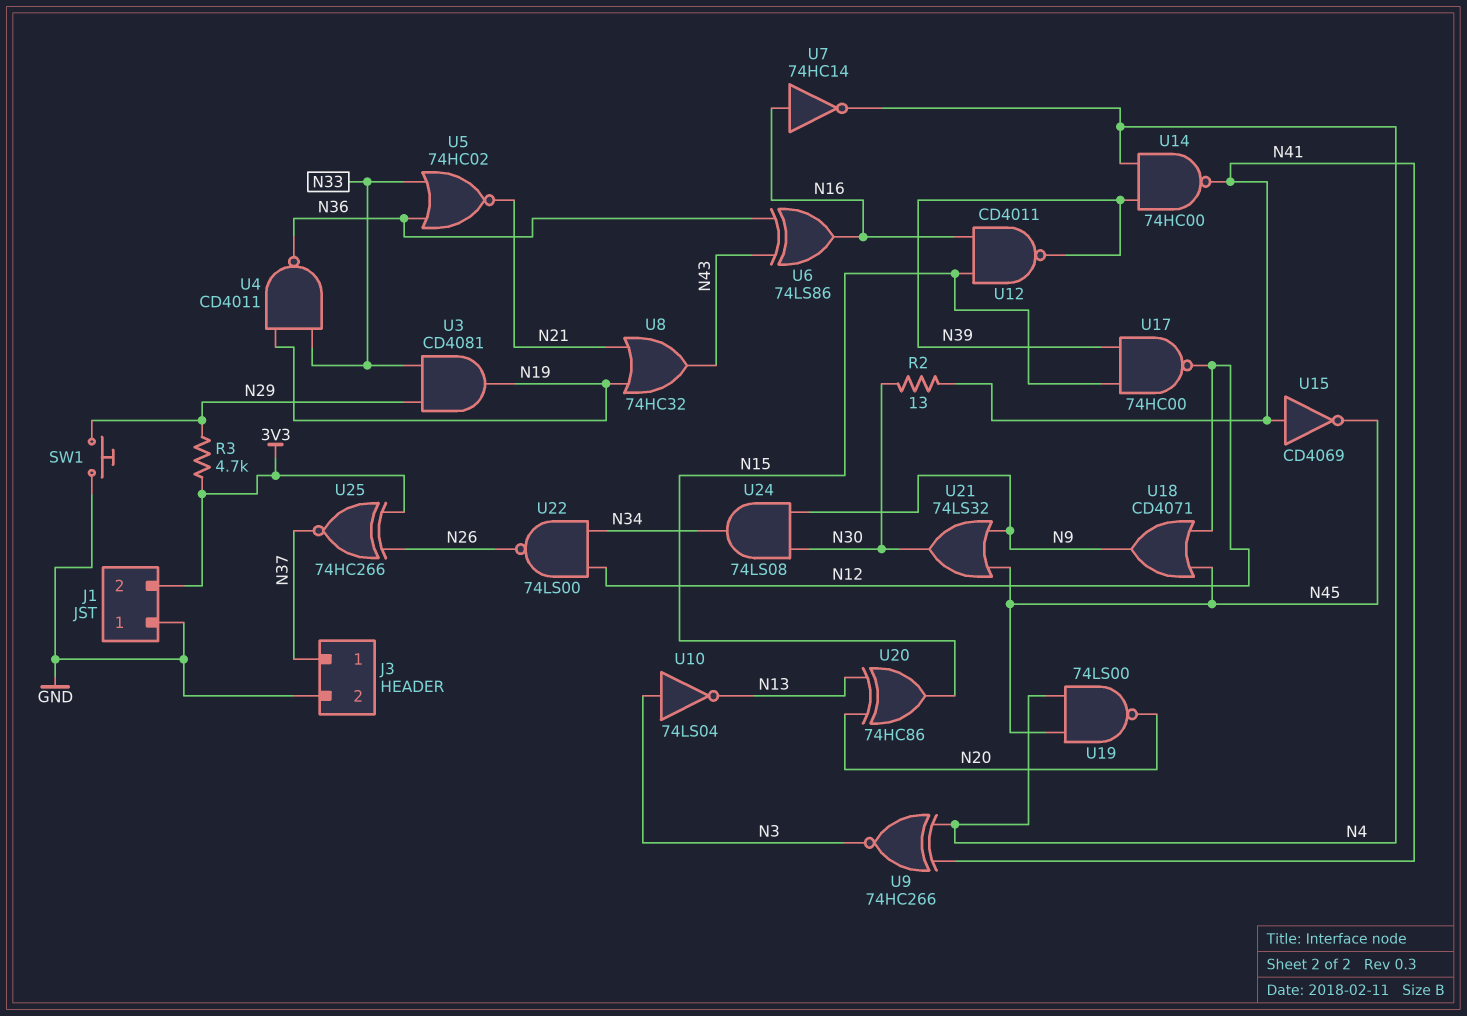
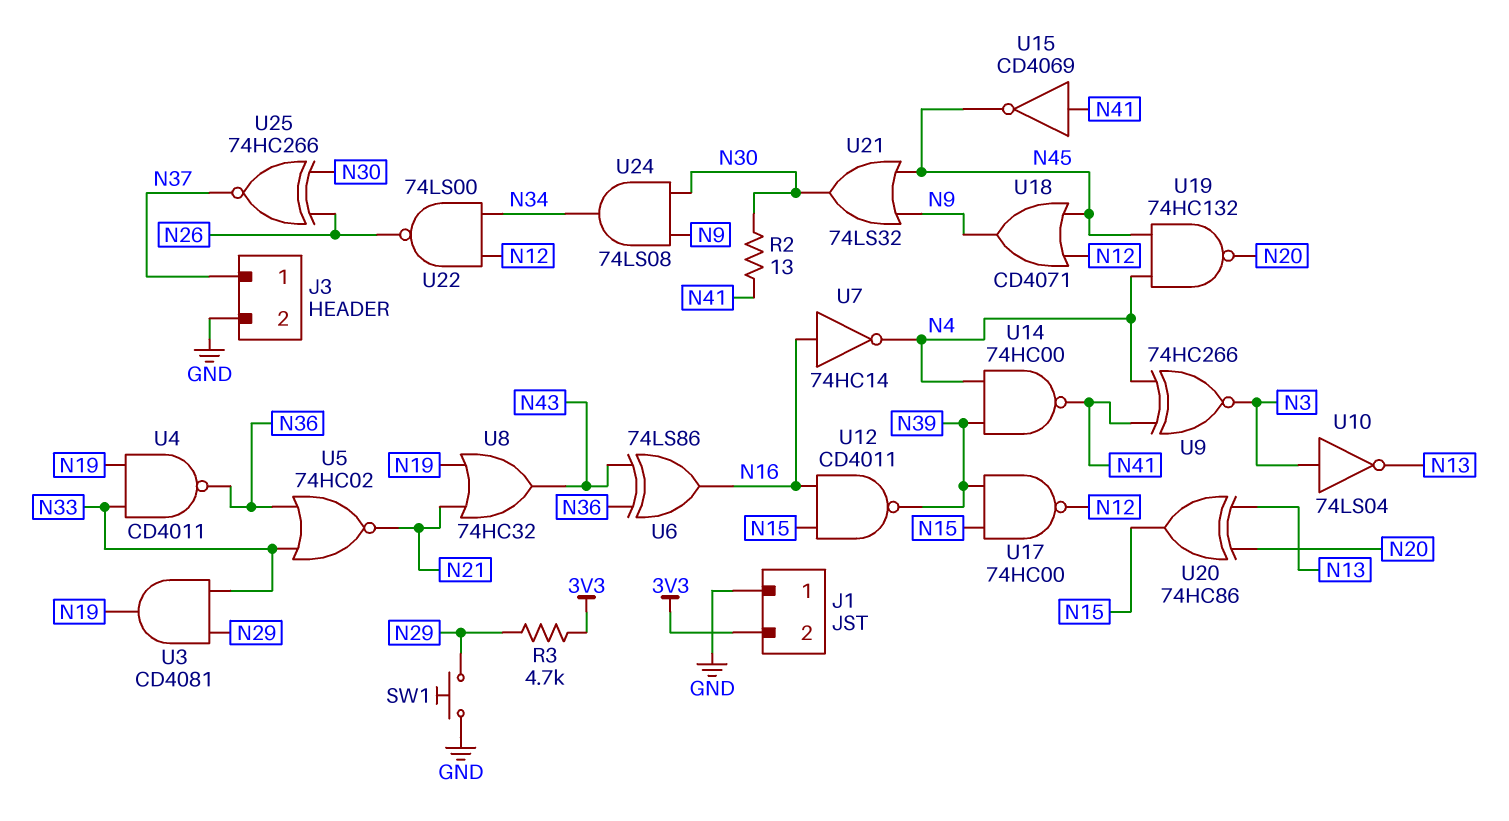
U19: NAND 74LS00 (in N4, in N45, out N20) -> NAND 74HC132 (in N4, in N45, out N20)
U25: XNOR 74HC266 (in 3V3, in N26, out N37) -> XNOR 74HC266 (in N26, in N30, out N37)

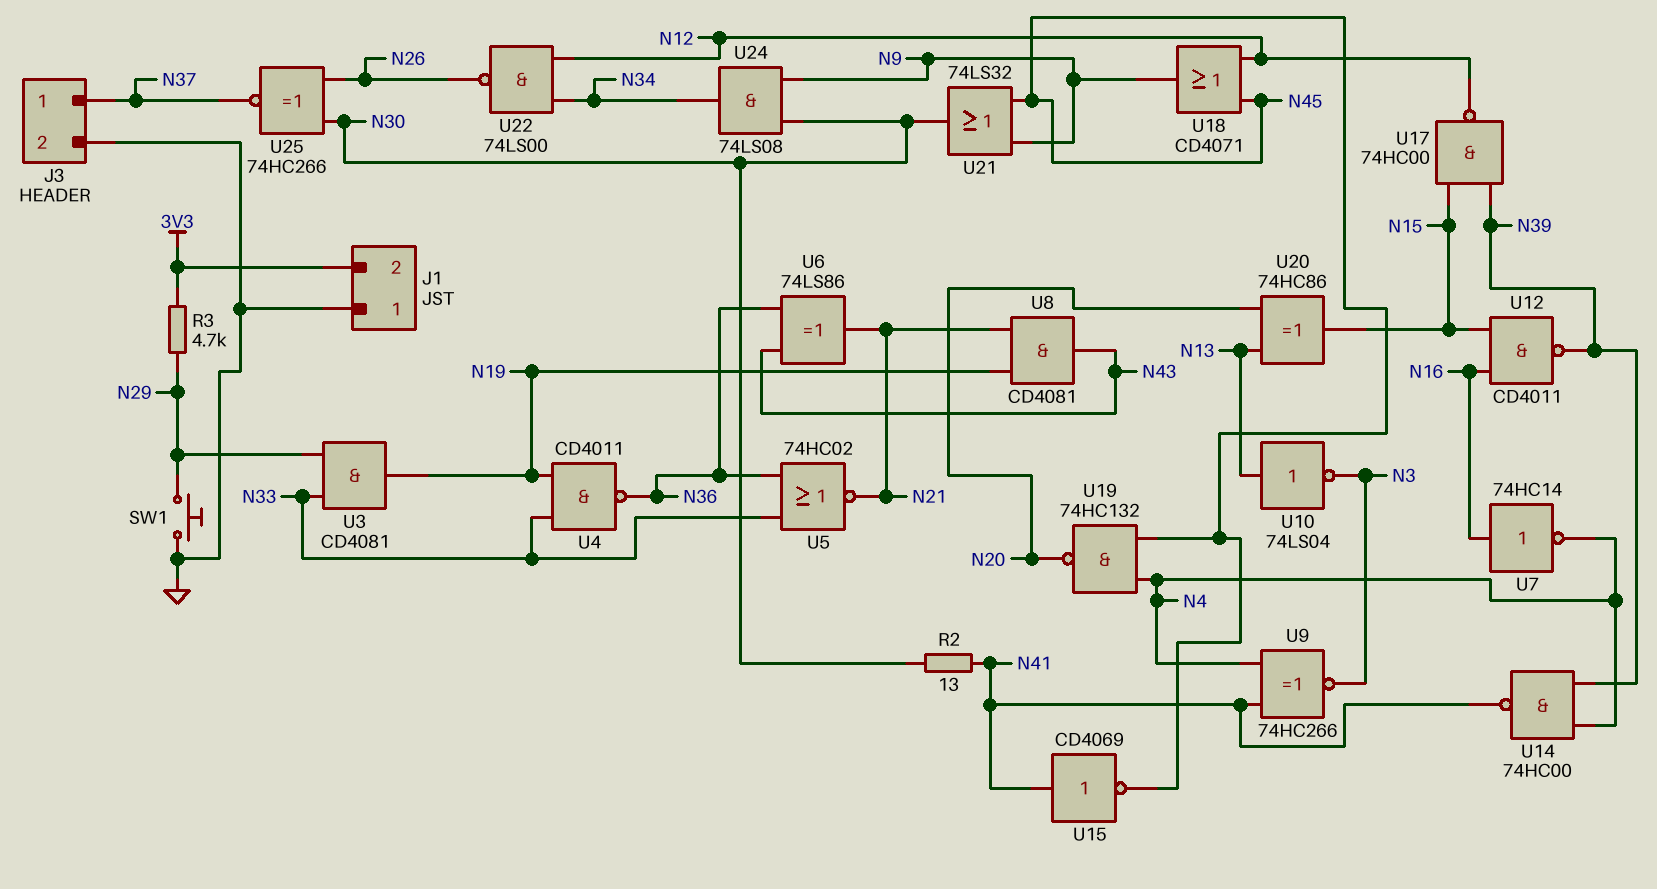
U6: XOR 74LS86 (in N36, in N43, out N16) -> XOR 74LS86 (in N36, in N43, out N21)
U8: OR 74HC32 (in N19, in N21, out N43) -> AND CD4081 (in N19, in N21, out N43)
U10: NOT 74LS04 (in N3, out N13) -> NOT 74LS04 (in N13, out N3)

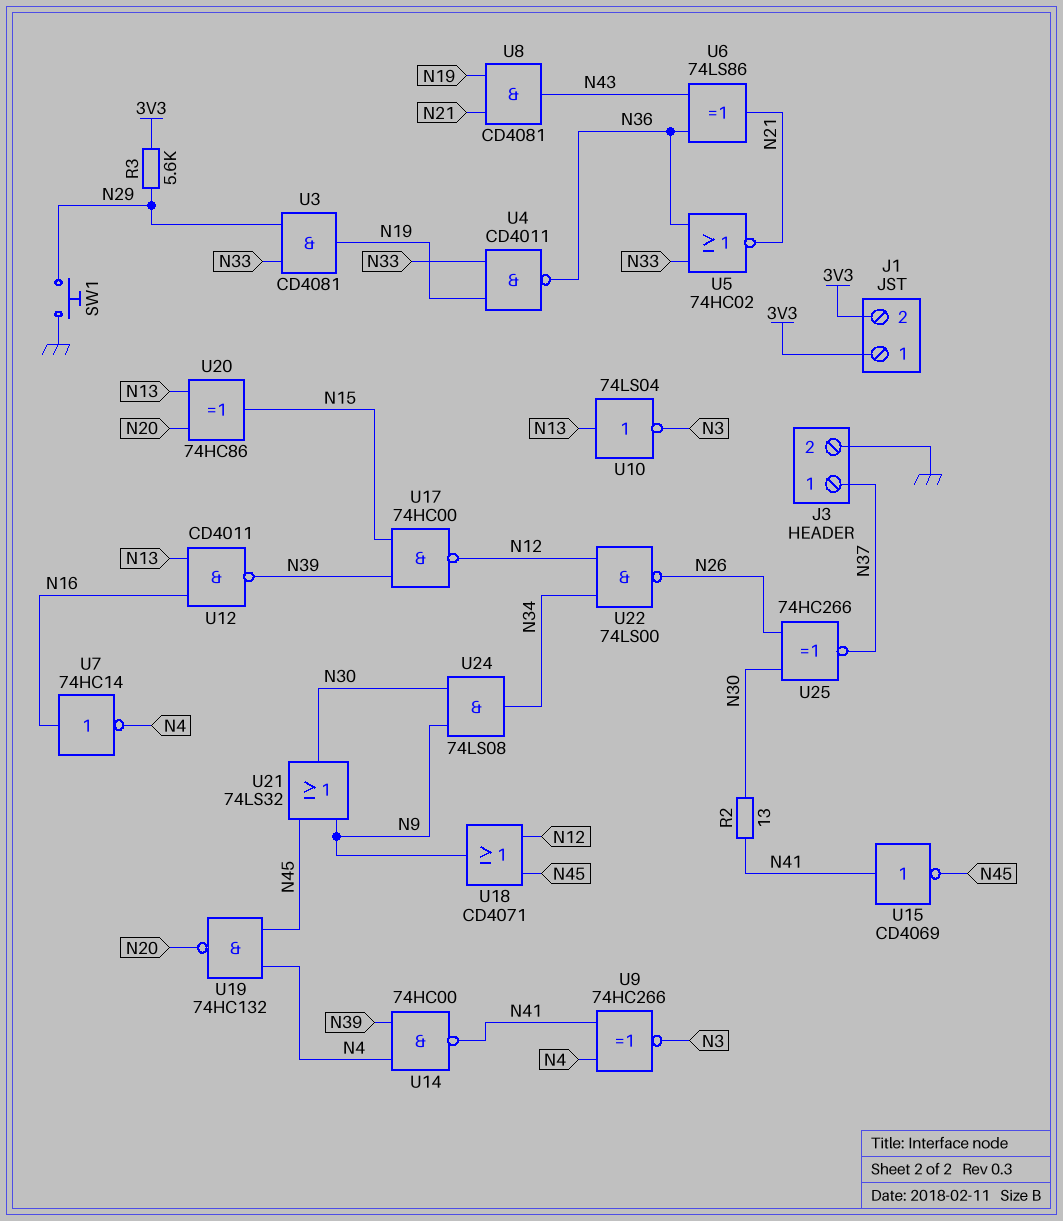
J1 pin 1: GND -> 3V3
R3: 4.7k (3V3, N29) -> 5.6k (3V3, N29)
U12: NAND CD4011 (in N15, in N16, out N39) -> NAND CD4011 (in N13, in N16, out N39)

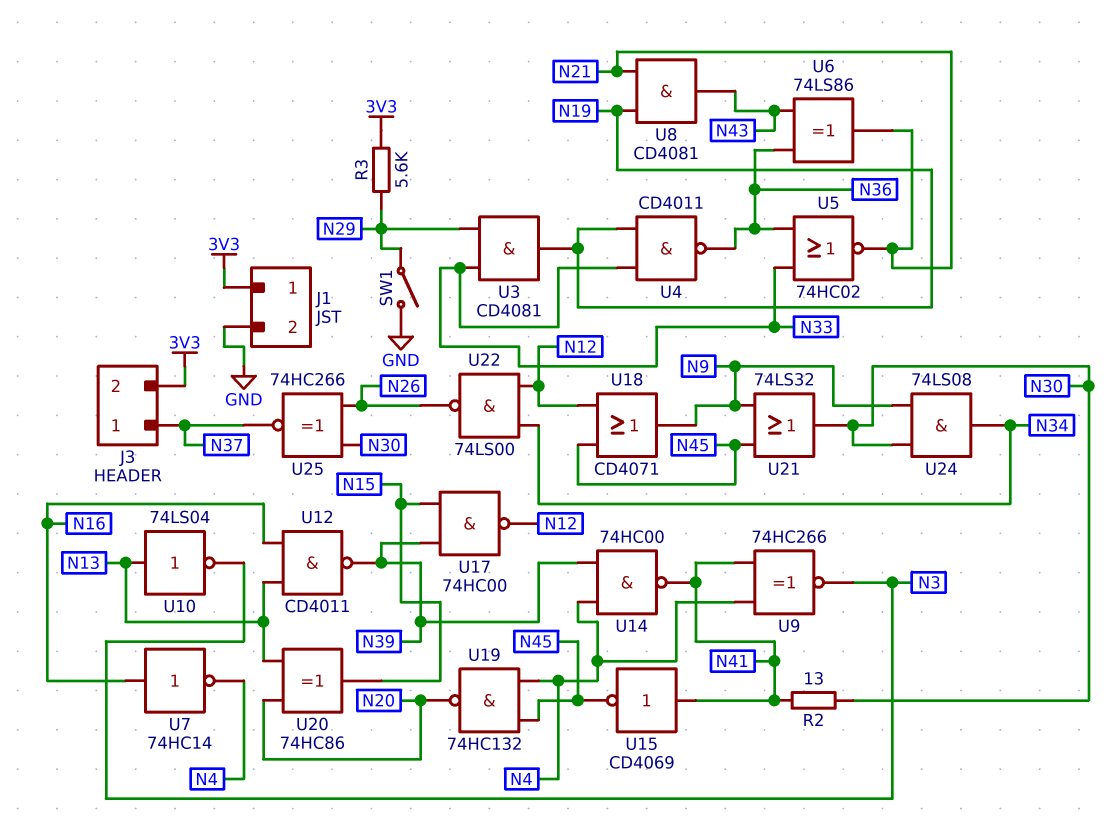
J1 pin 2: 3V3 -> GND
J3 pin 2: GND -> 3V3
SW1: button (GND, N29) -> switch (GND, N29)

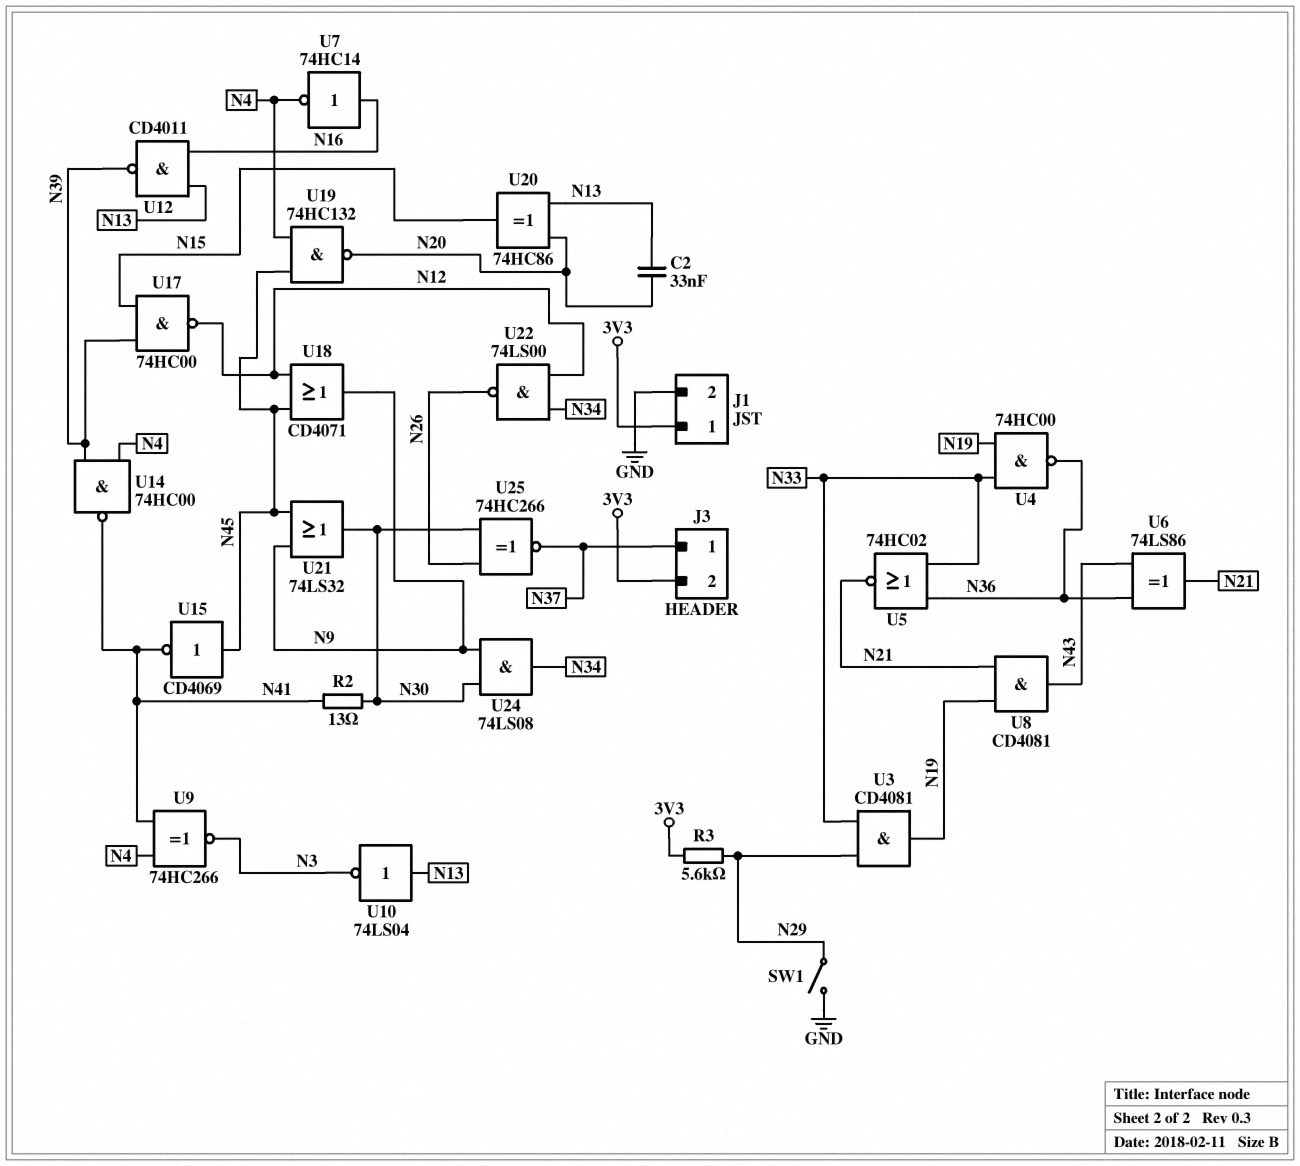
C2: none -> 33nF (N13, N20)
U4: NAND CD4011 (in N19, in N33, out N36) -> NAND 74HC00 (in N19, in N33, out N36)
U15: NOT CD4069 (in N41, out N45) -> NOT CD4069 (in N45, out N41)

